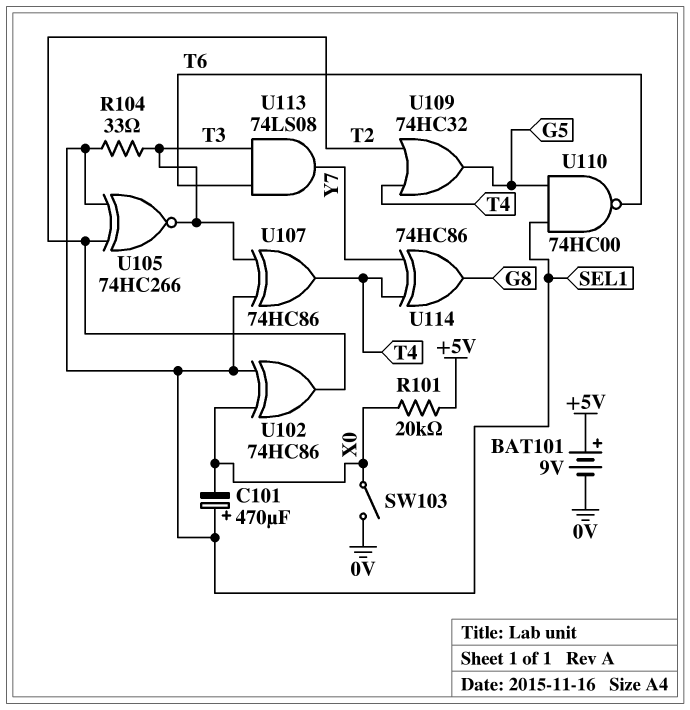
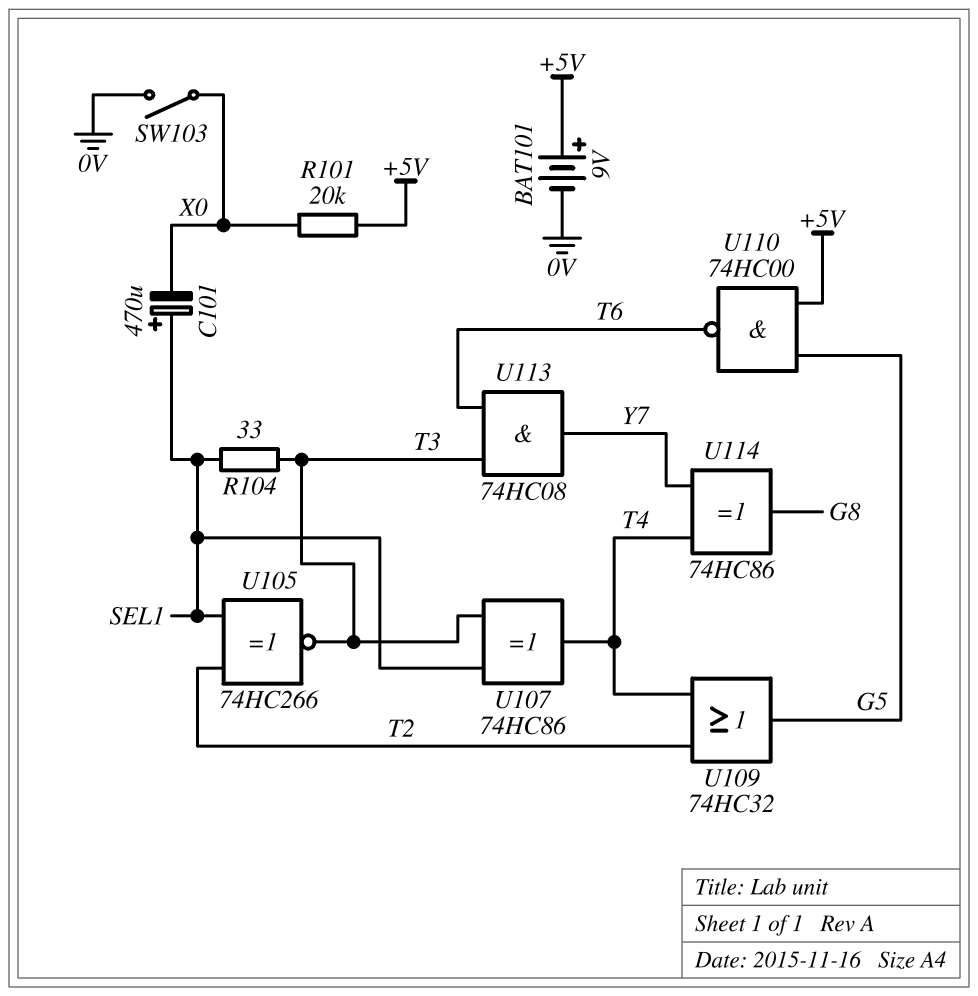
U102: XOR 74HC86 (in SEL1, in X0, out T2) -> none
U110: NAND 74HC00 (in G5, in SEL1, out T6) -> NAND 74HC00 (in +5V, in G5, out T6)
U113: AND 74LS08 (in T3, in T6, out Y7) -> AND 74HC08 (in T3, in T6, out Y7)

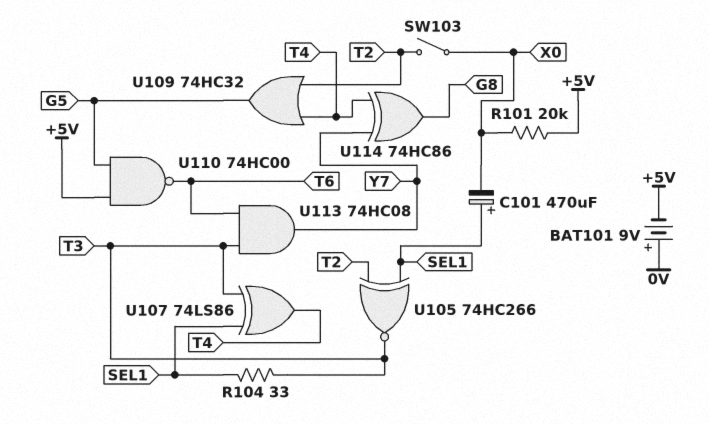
BAT101: 9V (plus +5V, minus 0V) -> 9V (plus 0V, minus +5V)
SW103: switch (0V, X0) -> switch (T2, X0)
U107: XOR 74HC86 (in SEL1, in T3, out T4) -> XOR 74LS86 (in SEL1, in T3, out T4)

